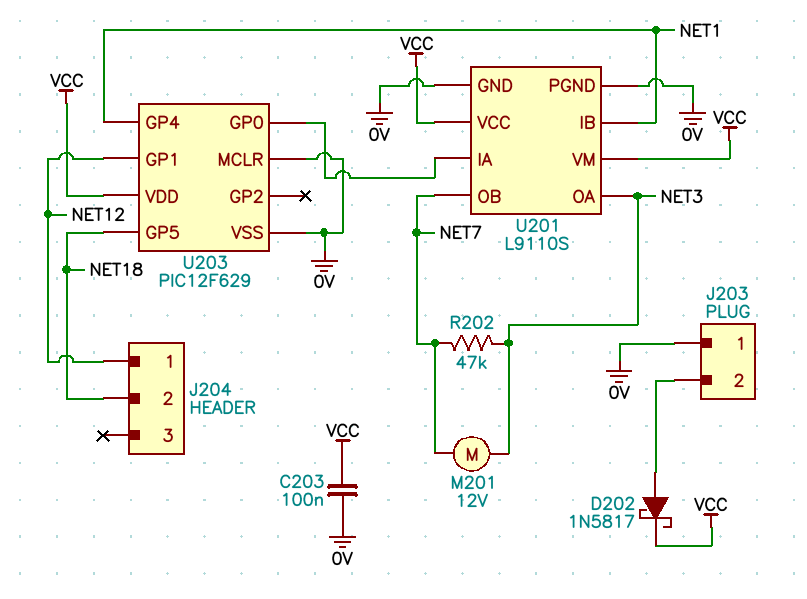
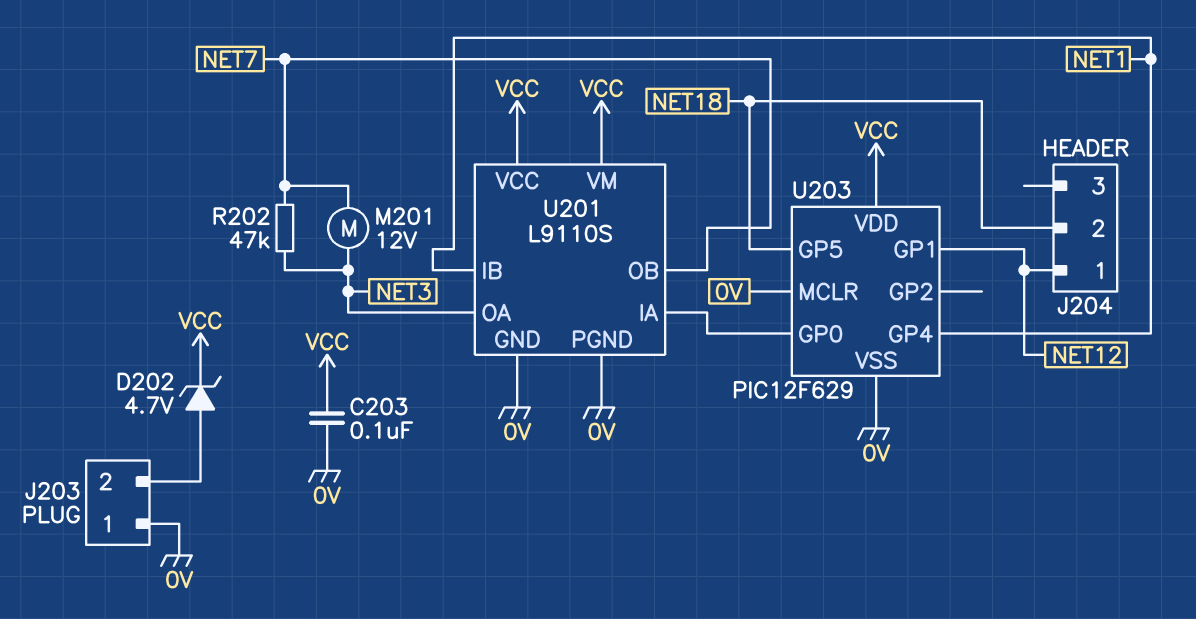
D202: schottky 1N5817 (A J203/2, K VCC) -> zener 4.7V (A J203/2, K VCC)

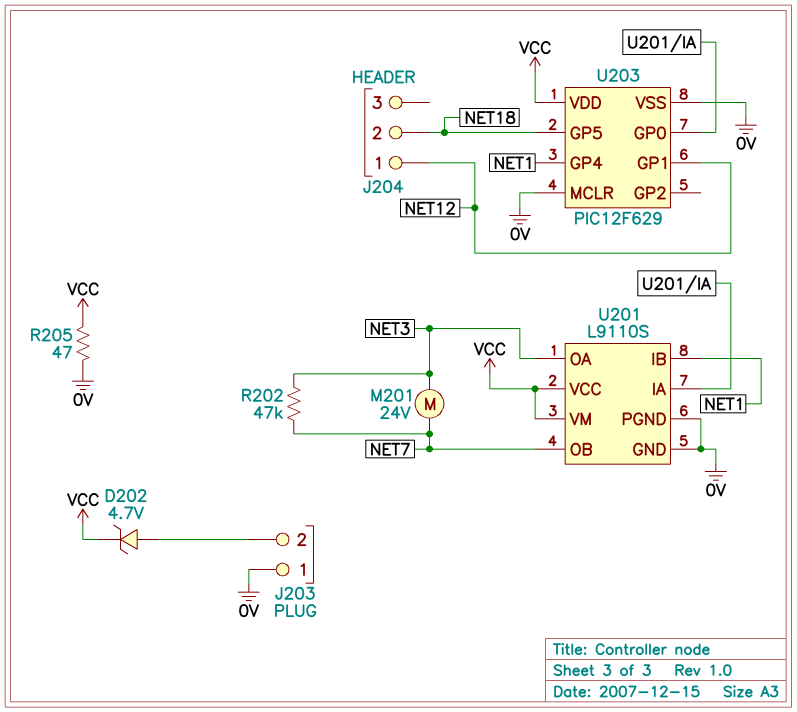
C203: 100nF (0V, VCC) -> none
M201: motor 12V (NET3, NET7) -> motor 24V (NET3, NET7)
R205: none -> 47 (0V, VCC)

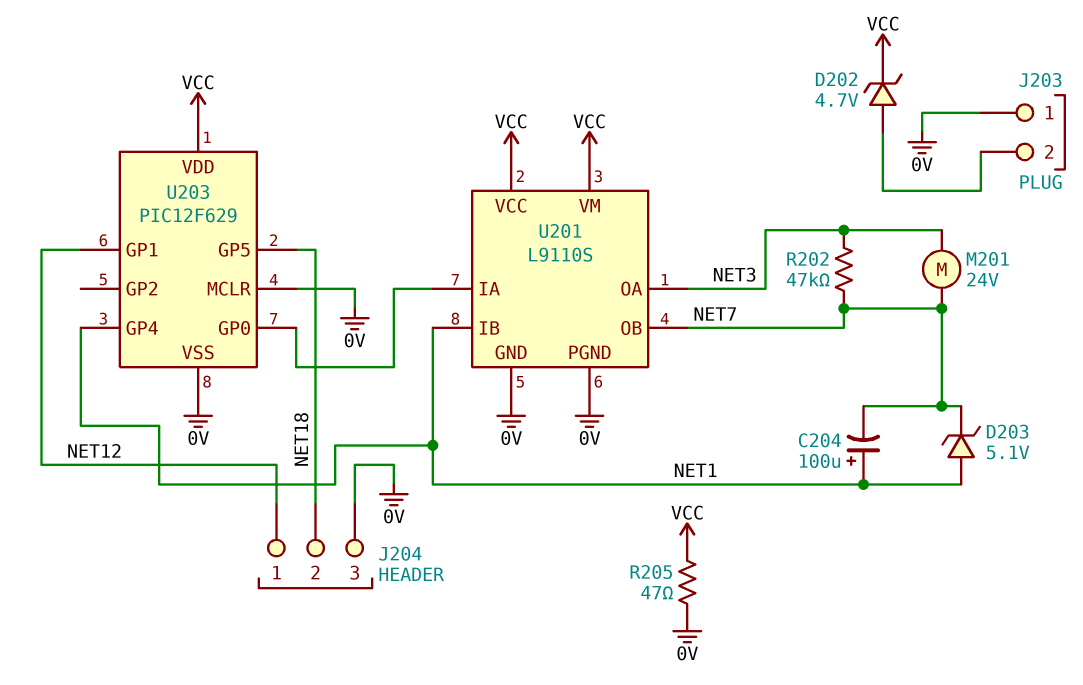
C204: none -> 100uF (plus NET1, minus NET7)
D203: none -> zener 5.1V (A NET1, K NET7)
J204 pin 3: none -> 0V

